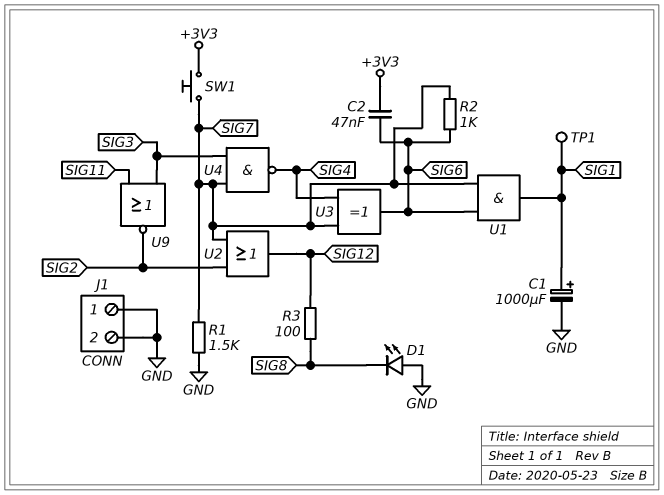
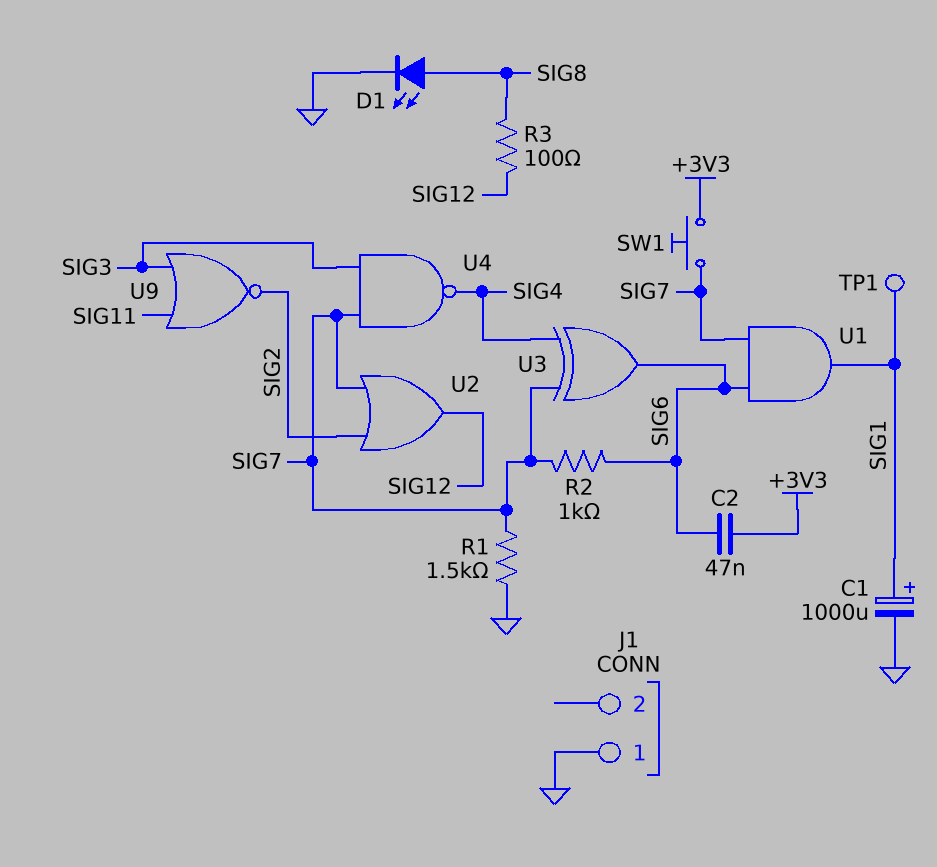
D1: LED (A GND, K SIG8) -> LED (A SIG8, K GND)
J1 pin 2: GND -> none

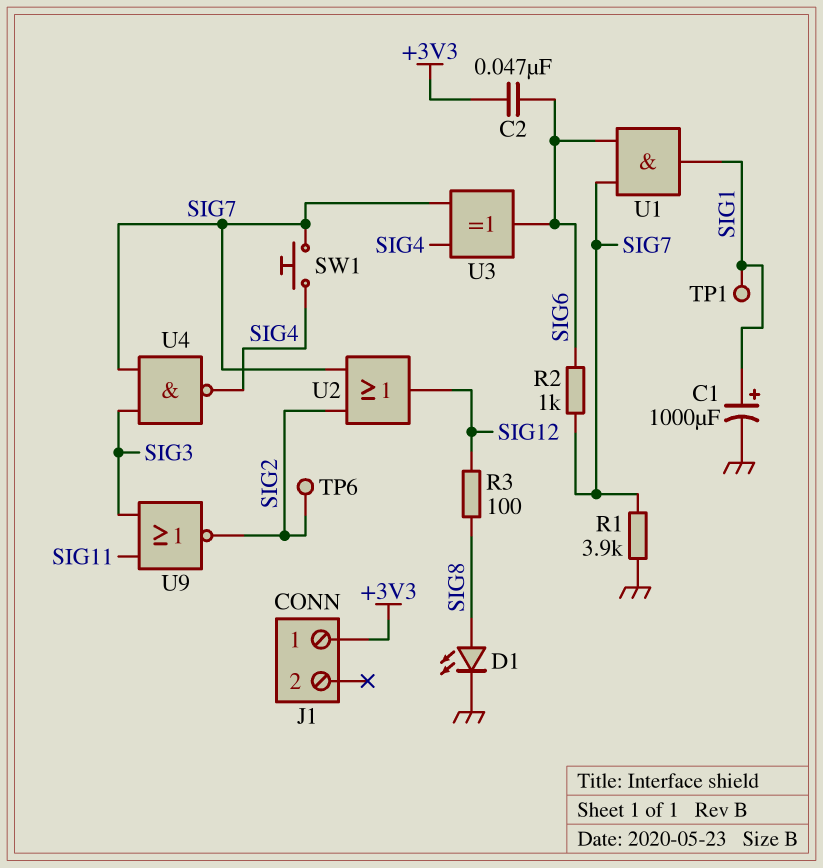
J1 pin 1: GND -> +3V3
R1: 1.5k (GND, SIG7) -> 3.9k (GND, SIG7)
SW1: button (+3V3, SIG7) -> button (SIG4, SIG7)
TP6: none -> test point (SIG2)

